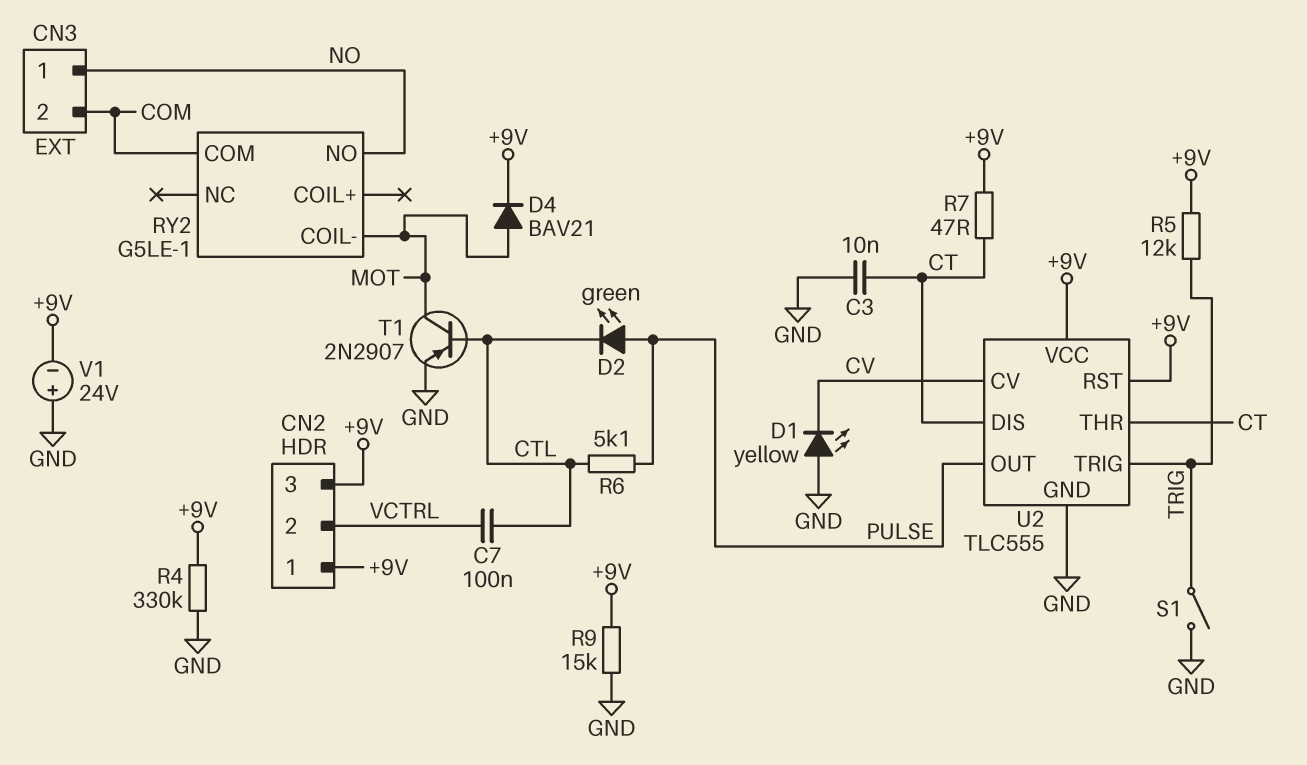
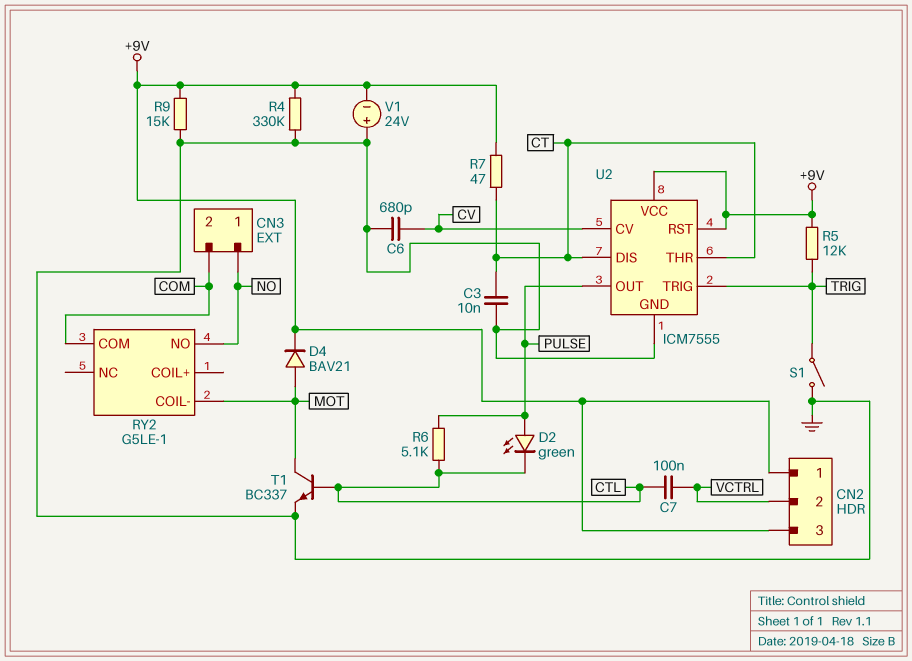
C6: none -> 680pF (CV, GND)
D1: LED yellow (A GND, K CV) -> none
T1: PNP 2N2907 (B CTL, C MOT, E GND) -> NPN BC337 (B CTL, C MOT, E GND)
U2: TLC555 -> ICM7555

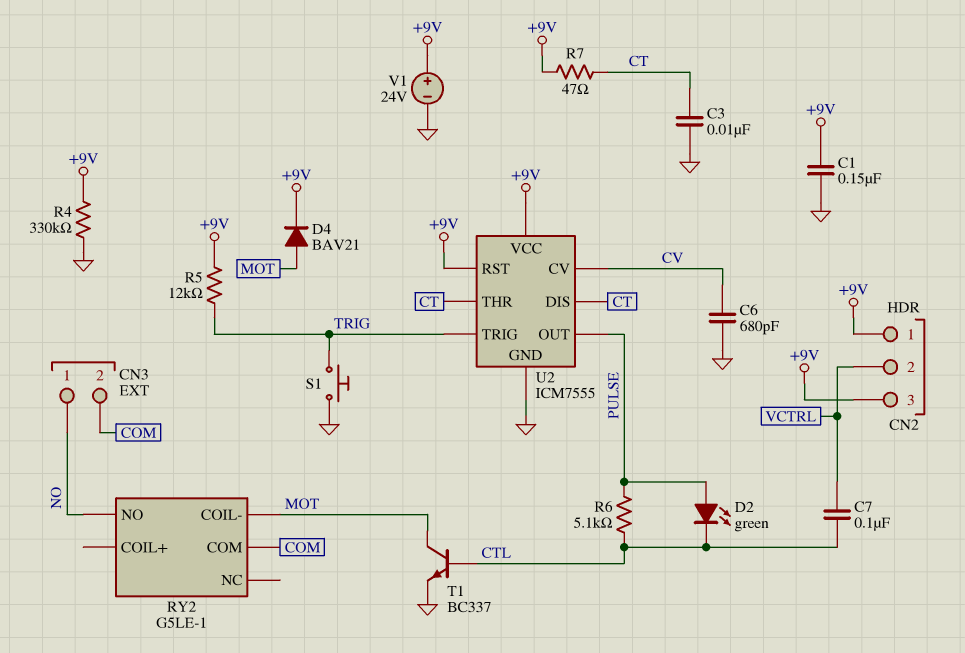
C1: none -> 150nF (+9V, GND)
R9: 15k (+9V, GND) -> none
S1: switch (GND, TRIG) -> button (GND, TRIG)
V1: 24V (plus GND, minus +9V) -> 24V (plus +9V, minus GND)

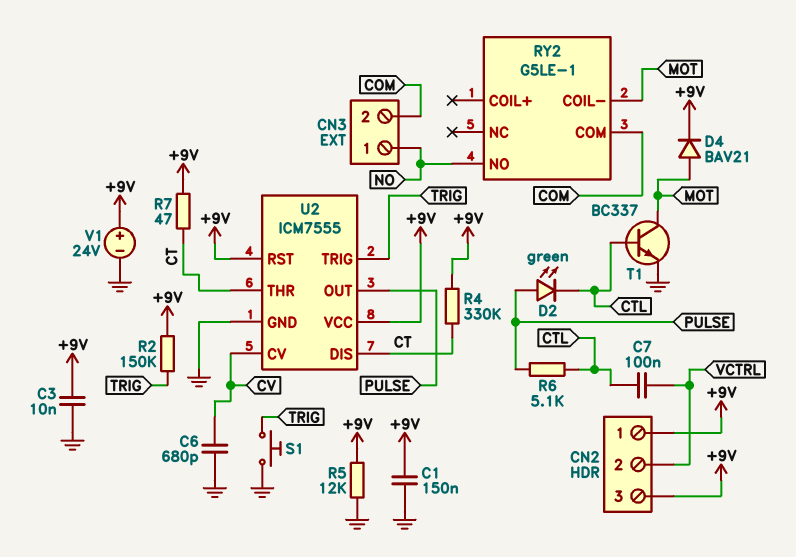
C3: 10nF (CT, GND) -> 10nF (+9V, GND)
R2: none -> 150k (+9V, TRIG)
R4: 330k (+9V, GND) -> 330k (+9V, CT)
R5: 12k (+9V, TRIG) -> 12k (+9V, GND)

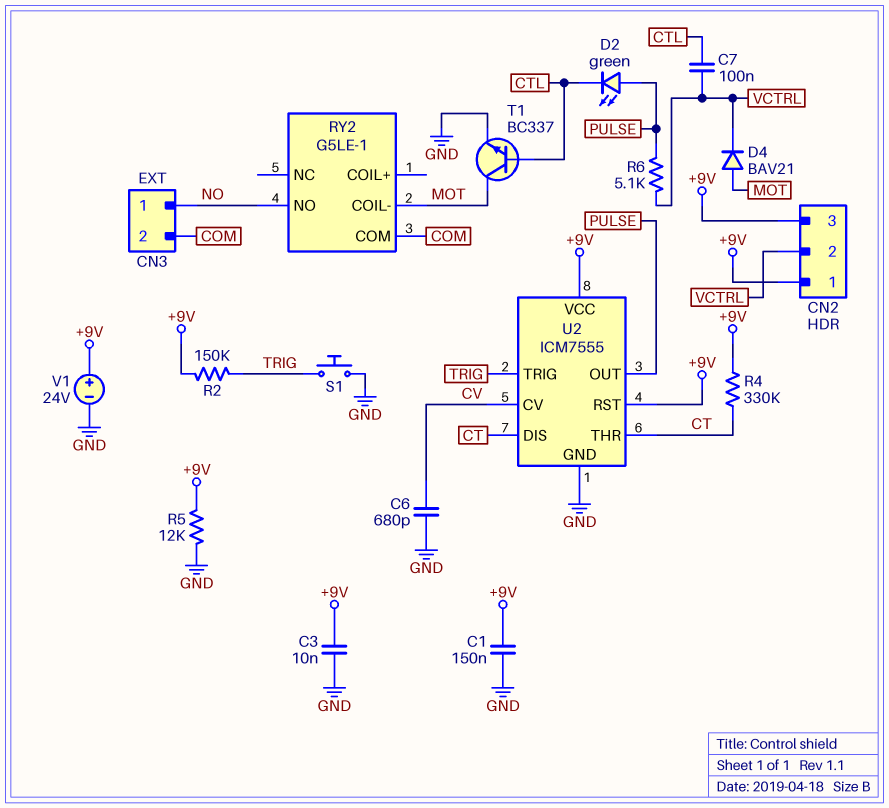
D4: diode BAV21 (A MOT, K +9V) -> diode BAV21 (A MOT, K VCTRL)
R6: 5.1k (CTL, PULSE) -> 5.1k (PULSE, VCTRL)
R7: 47 (+9V, CT) -> none

